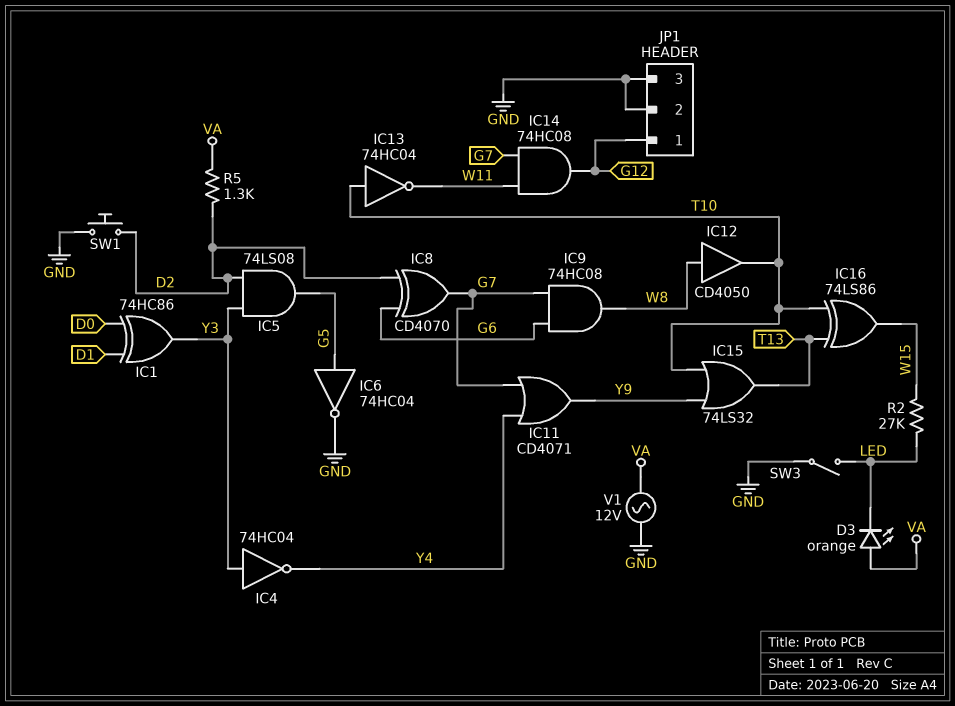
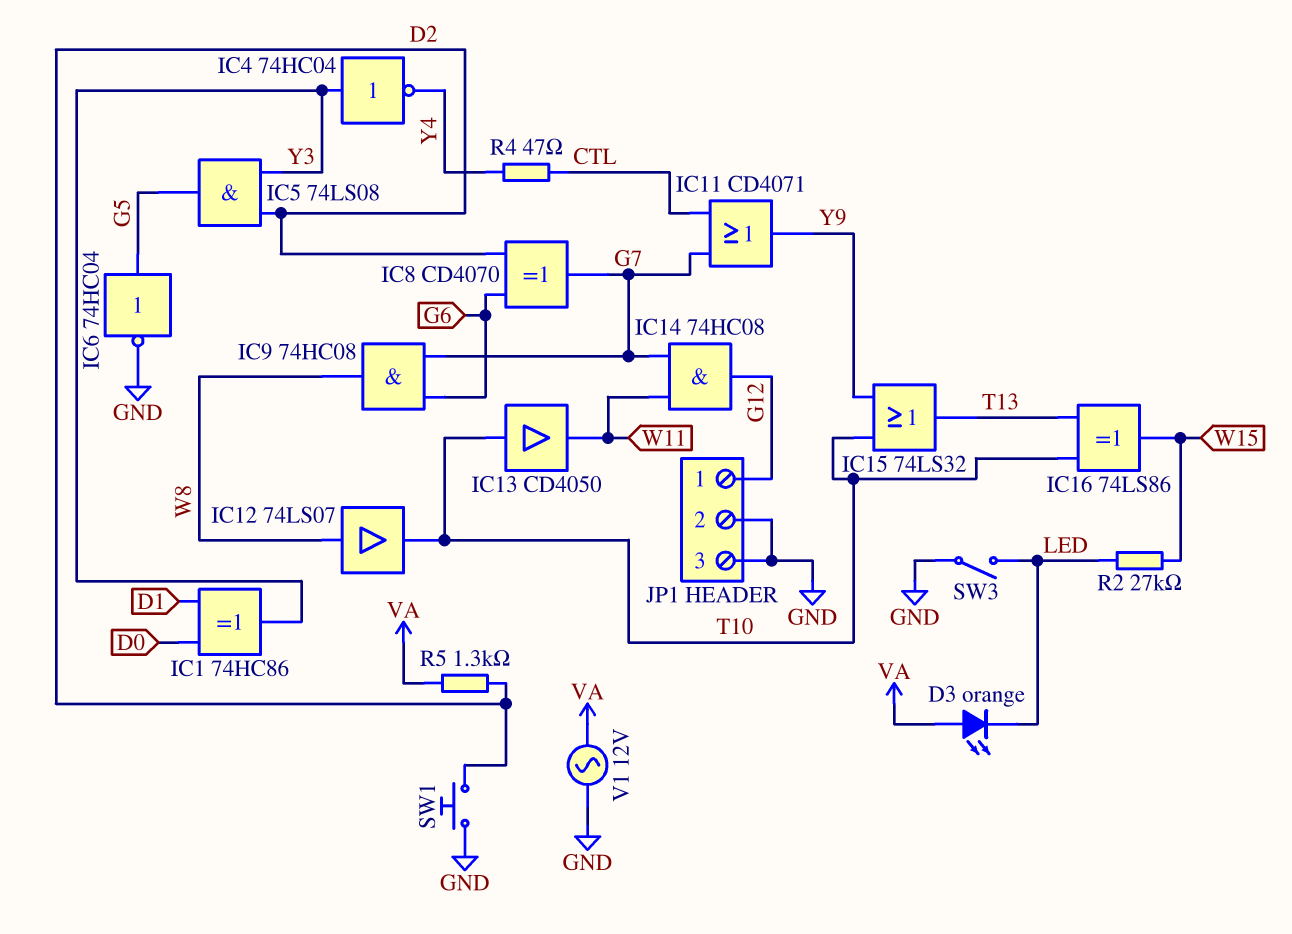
IC11: OR CD4071 (in G7, in Y4, out Y9) -> OR CD4071 (in CTL, in G7, out Y9)
IC12: buffer CD4050 (in W8, out T10) -> buffer 74LS07 (in W8, out T10)
IC13: NOT 74HC04 (in T10, out W11) -> buffer CD4050 (in T10, out W11)
R4: none -> 47 (CTL, Y4)

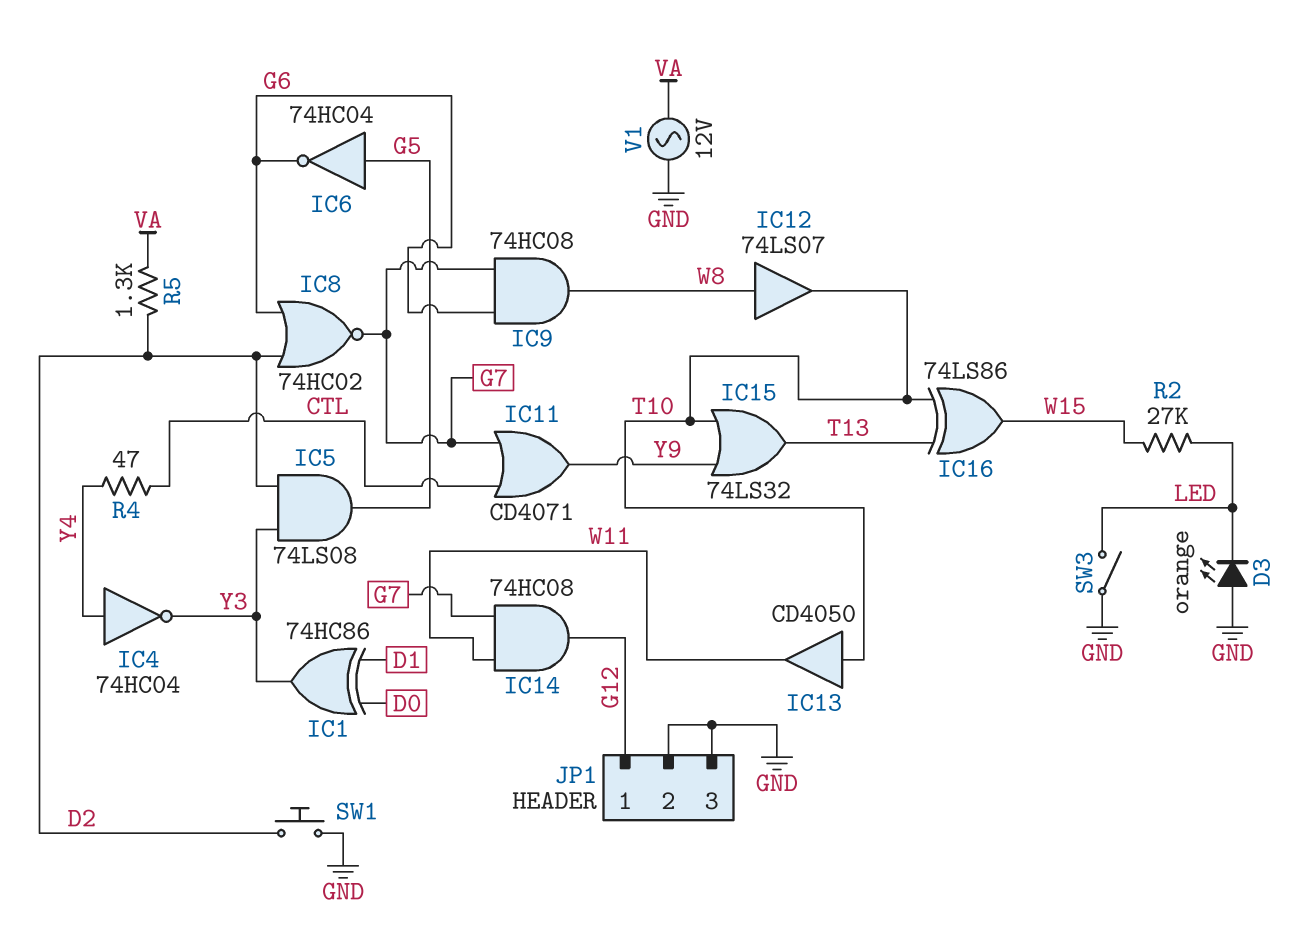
D3: LED orange (A VA, K LED) -> LED orange (A GND, K LED)
IC4: NOT 74HC04 (in Y3, out Y4) -> NOT 74HC04 (in Y4, out Y3)
IC6: NOT 74HC04 (in G5, out GND) -> NOT 74HC04 (in G5, out G6)
IC8: XOR CD4070 (in D2, in G6, out G7) -> NOR 74HC02 (in D2, in G6, out G7)

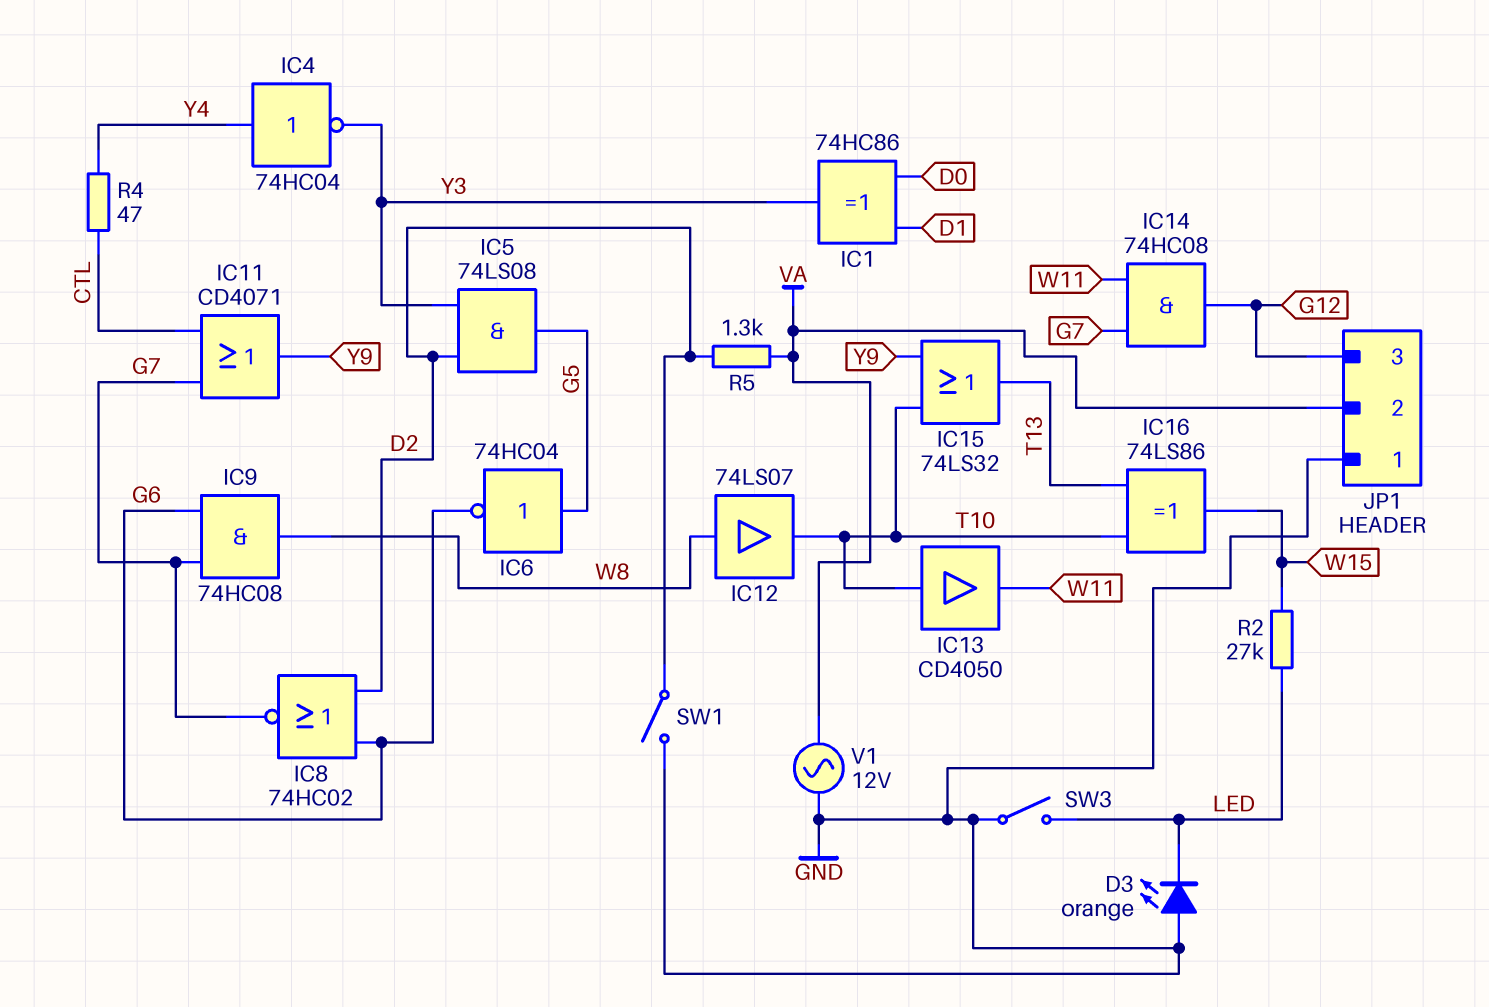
JP1 pin 1: G12 -> GND
JP1 pin 2: GND -> VA
JP1 pin 3: GND -> G12
SW1: button (D2, GND) -> switch (D2, GND)

